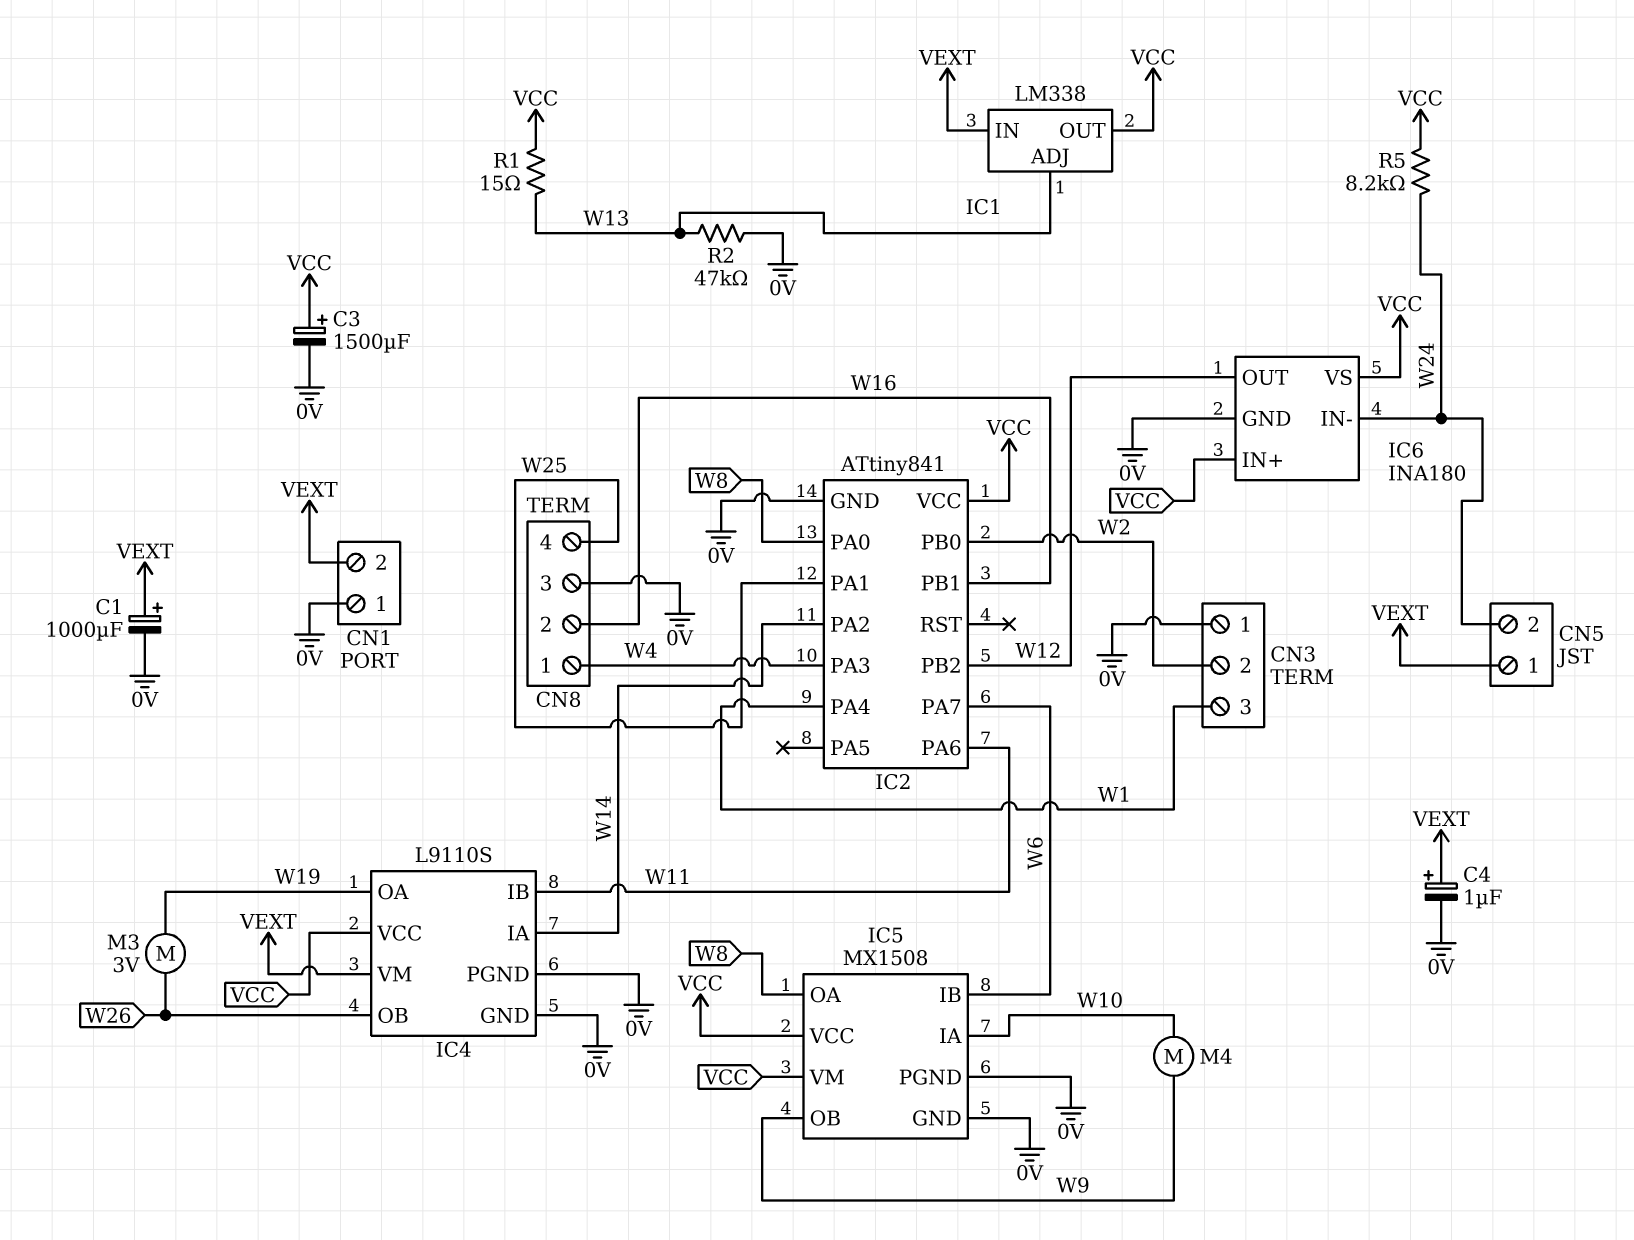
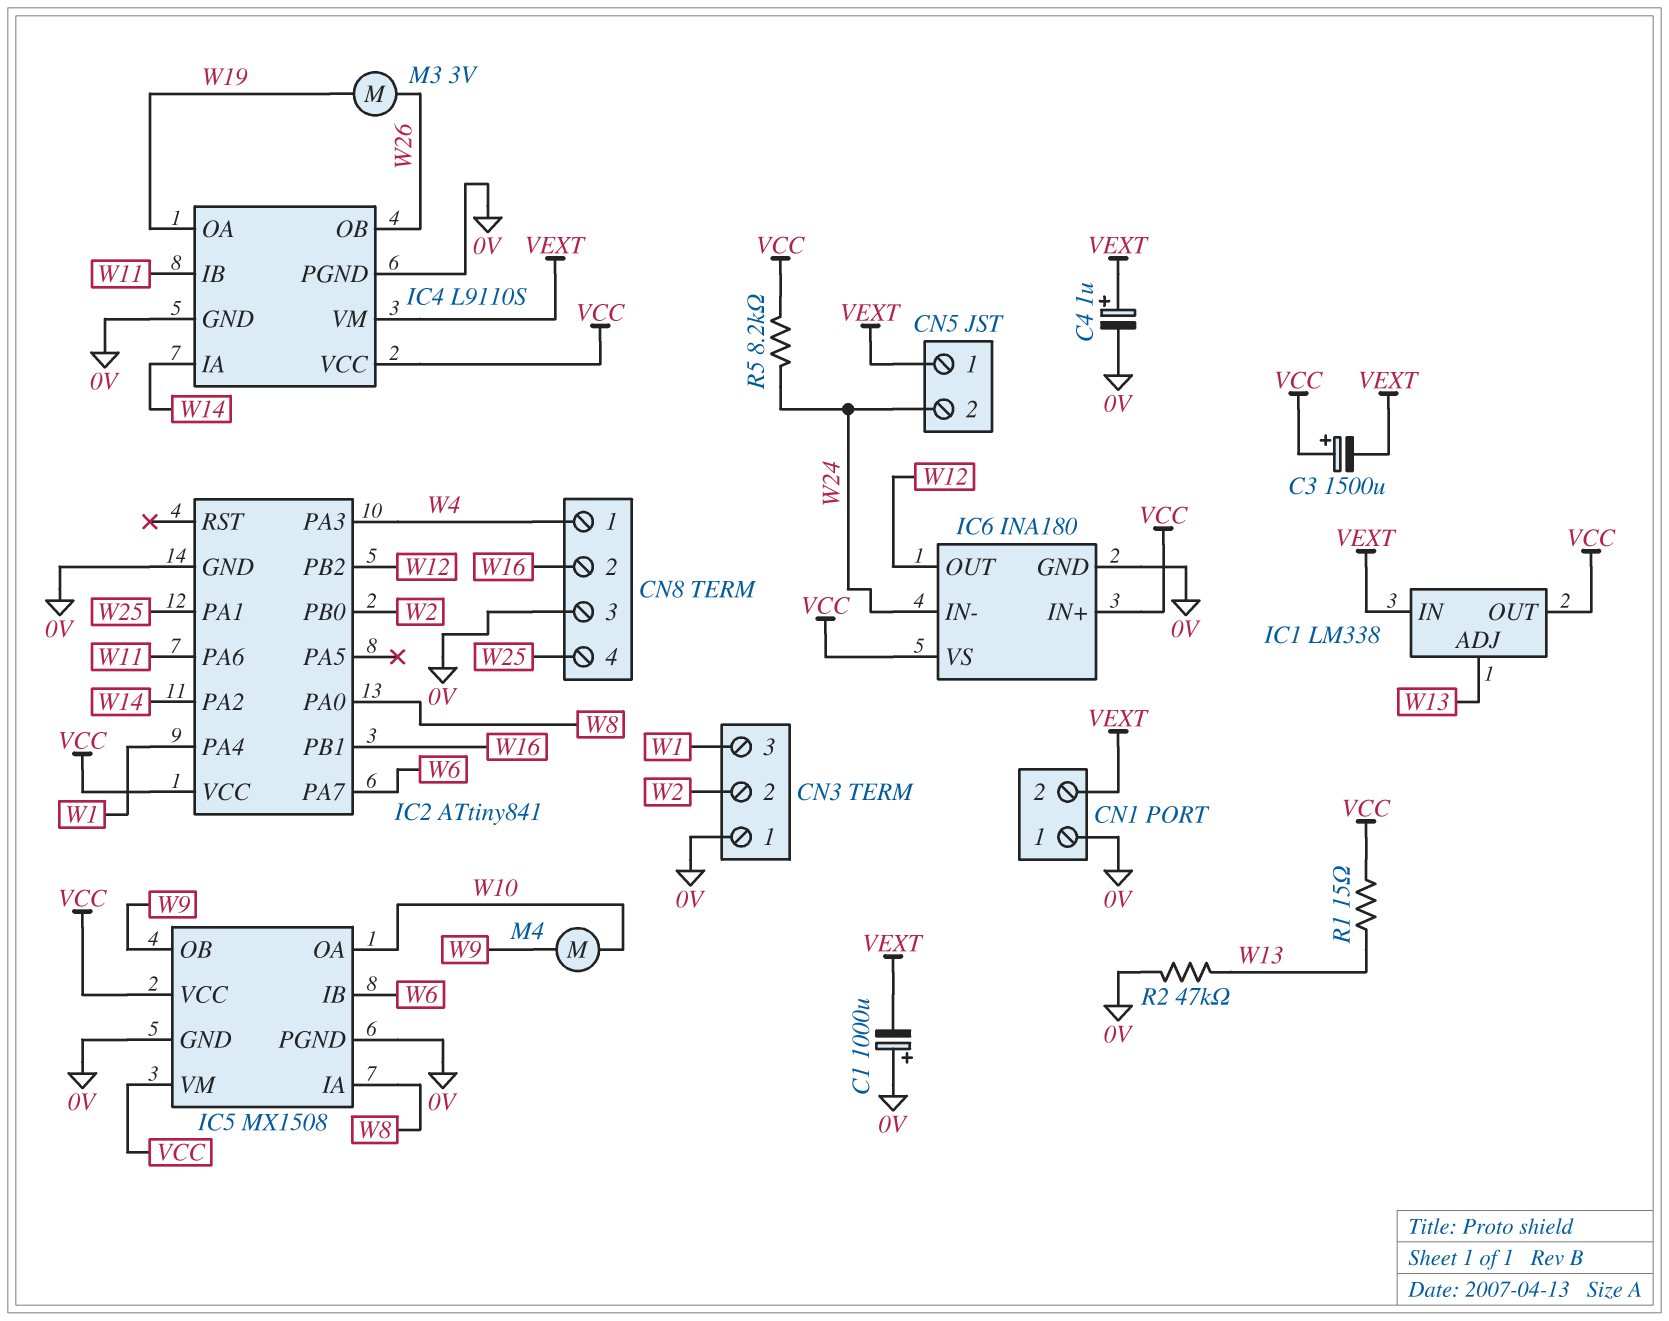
C1: 1000uF (plus VEXT, minus 0V) -> 1000uF (plus 0V, minus VEXT)
C3: 1500uF (plus VCC, minus 0V) -> 1500uF (plus VCC, minus VEXT)
IC5 pin IA: W10 -> W8
IC5 pin OA: W8 -> W10

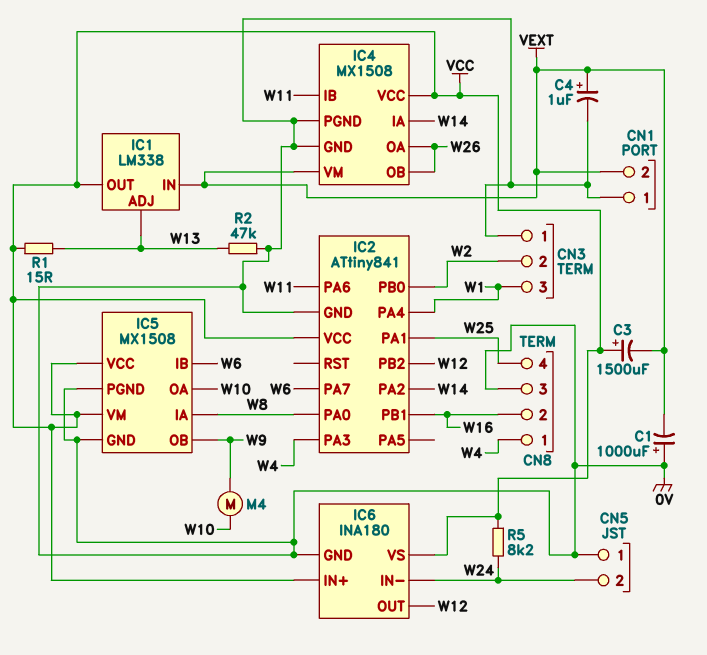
CN5 pin 1: VEXT -> 0V
IC4: L9110S -> MX1508
IC4 pin OA: W19 -> W26
M3: motor 3V (W19, W26) -> none

